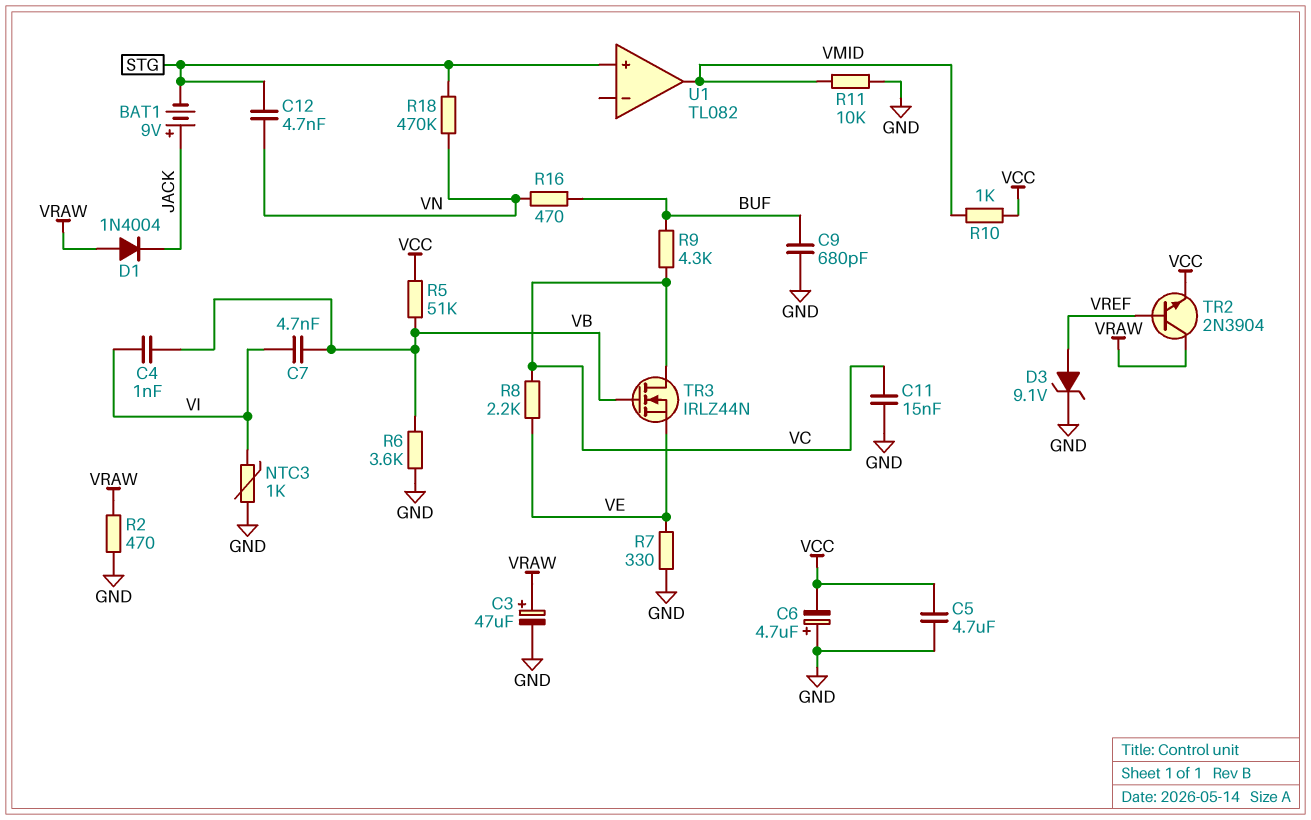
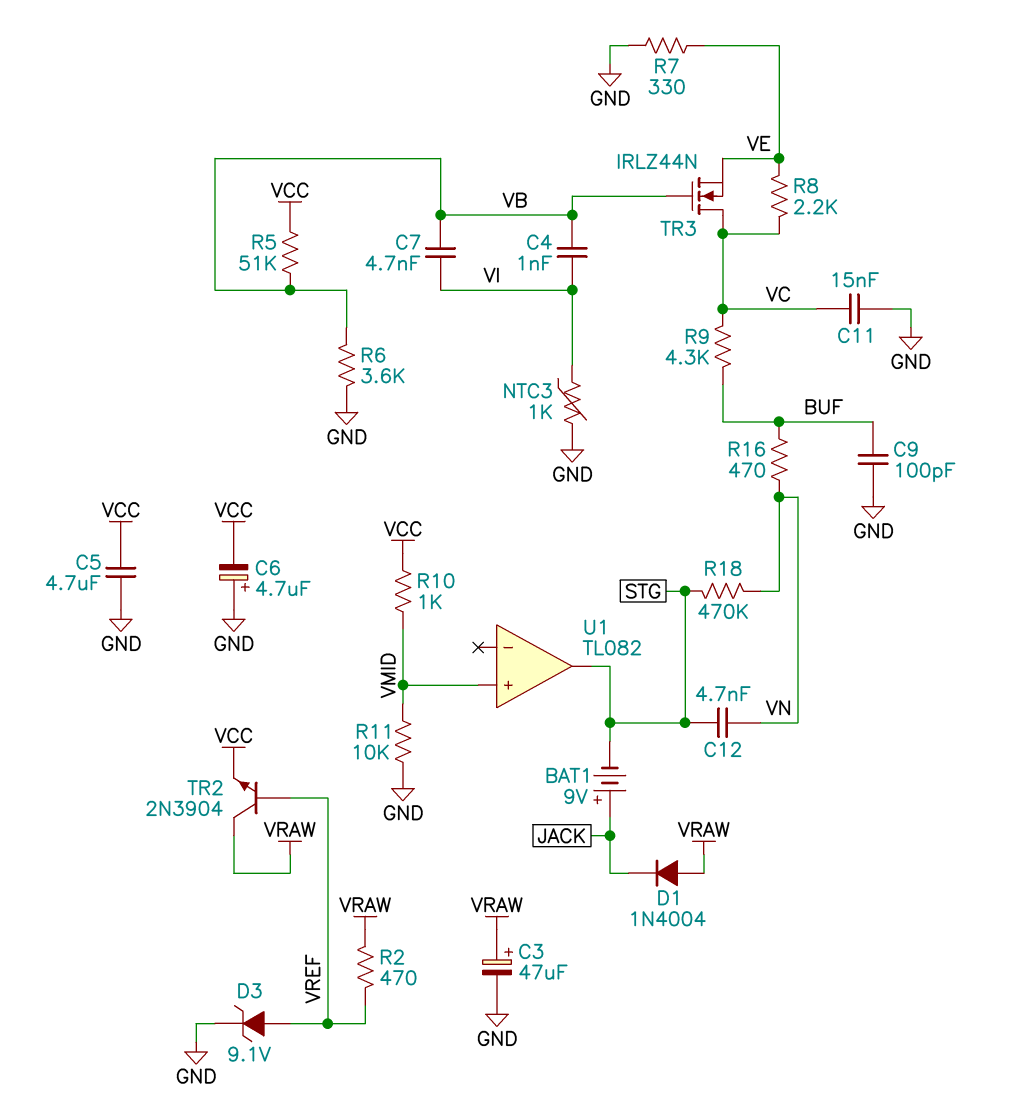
C9: 680pF (BUF, GND) -> 100pF (BUF, GND)
R2: 470 (GND, VRAW) -> 470 (VRAW, VREF)
U1 pin in+: STG -> VMID
U1 pin out: VMID -> STG

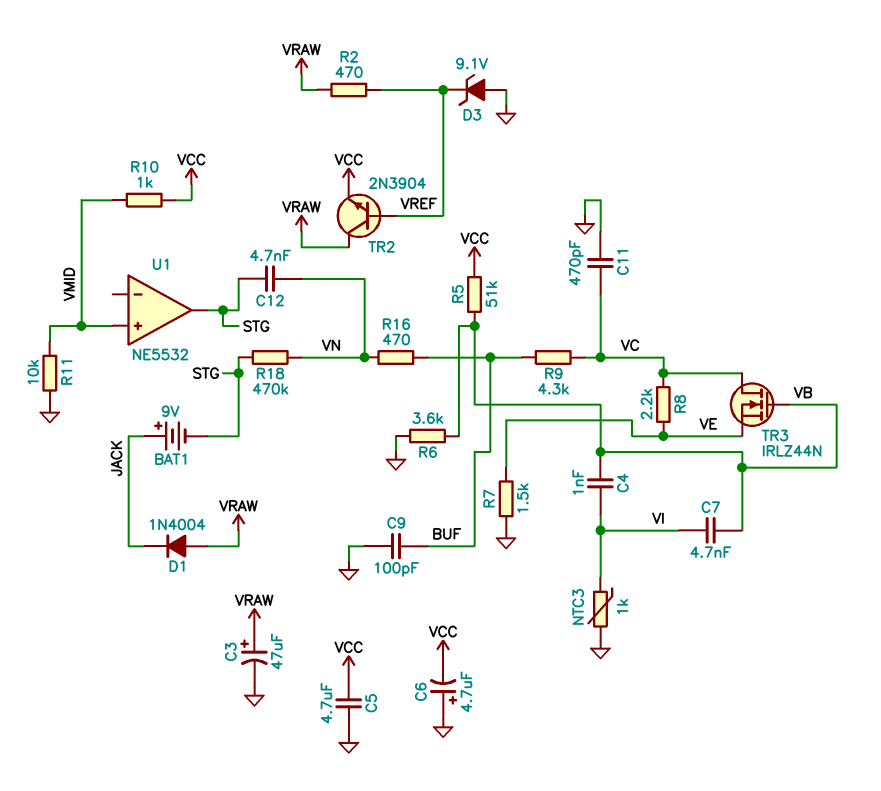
C11: 15nF (GND, VC) -> 470pF (GND, VC)
D3: zener 9.1V (A VREF, K GND) -> zener 9.1V (A GND, K VREF)
R7: 330 (GND, VE) -> 1.5k (GND, VE)
U1: TL082 -> NE5532

